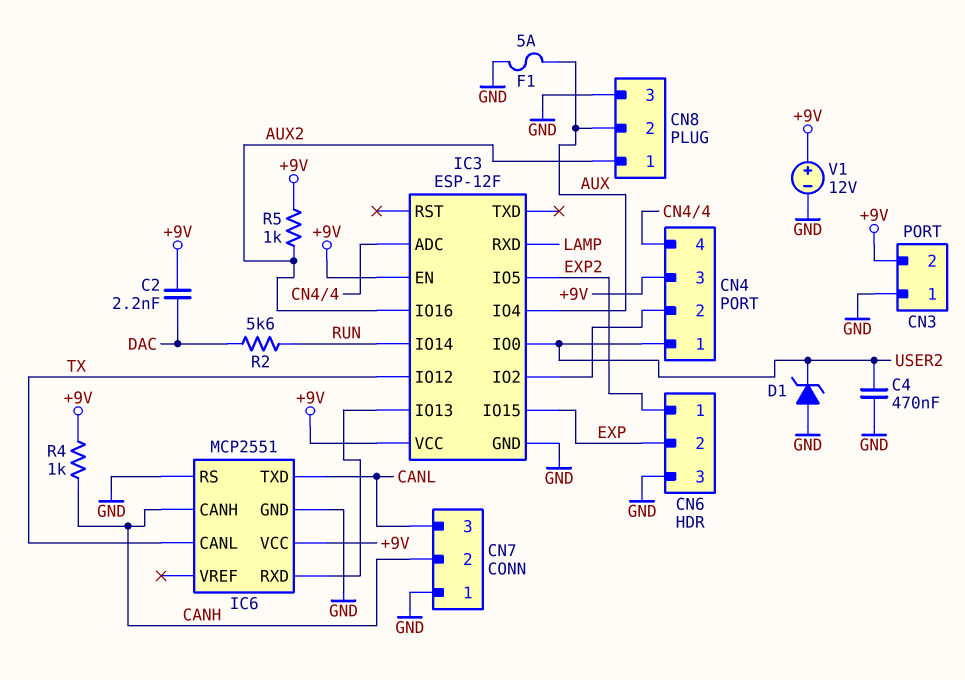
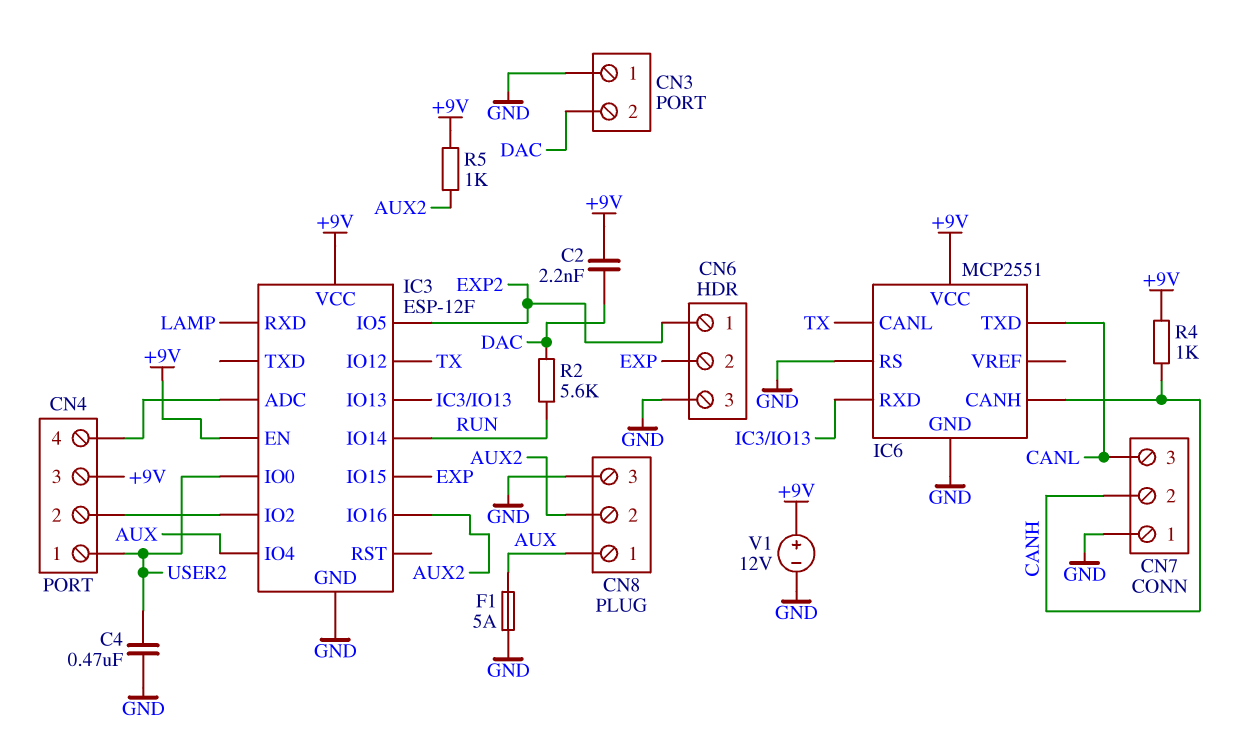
CN3 pin 2: +9V -> DAC
CN8 pin 1: AUX2 -> AUX
CN8 pin 2: AUX -> AUX2
D1: zener (A GND, K USER2) -> none

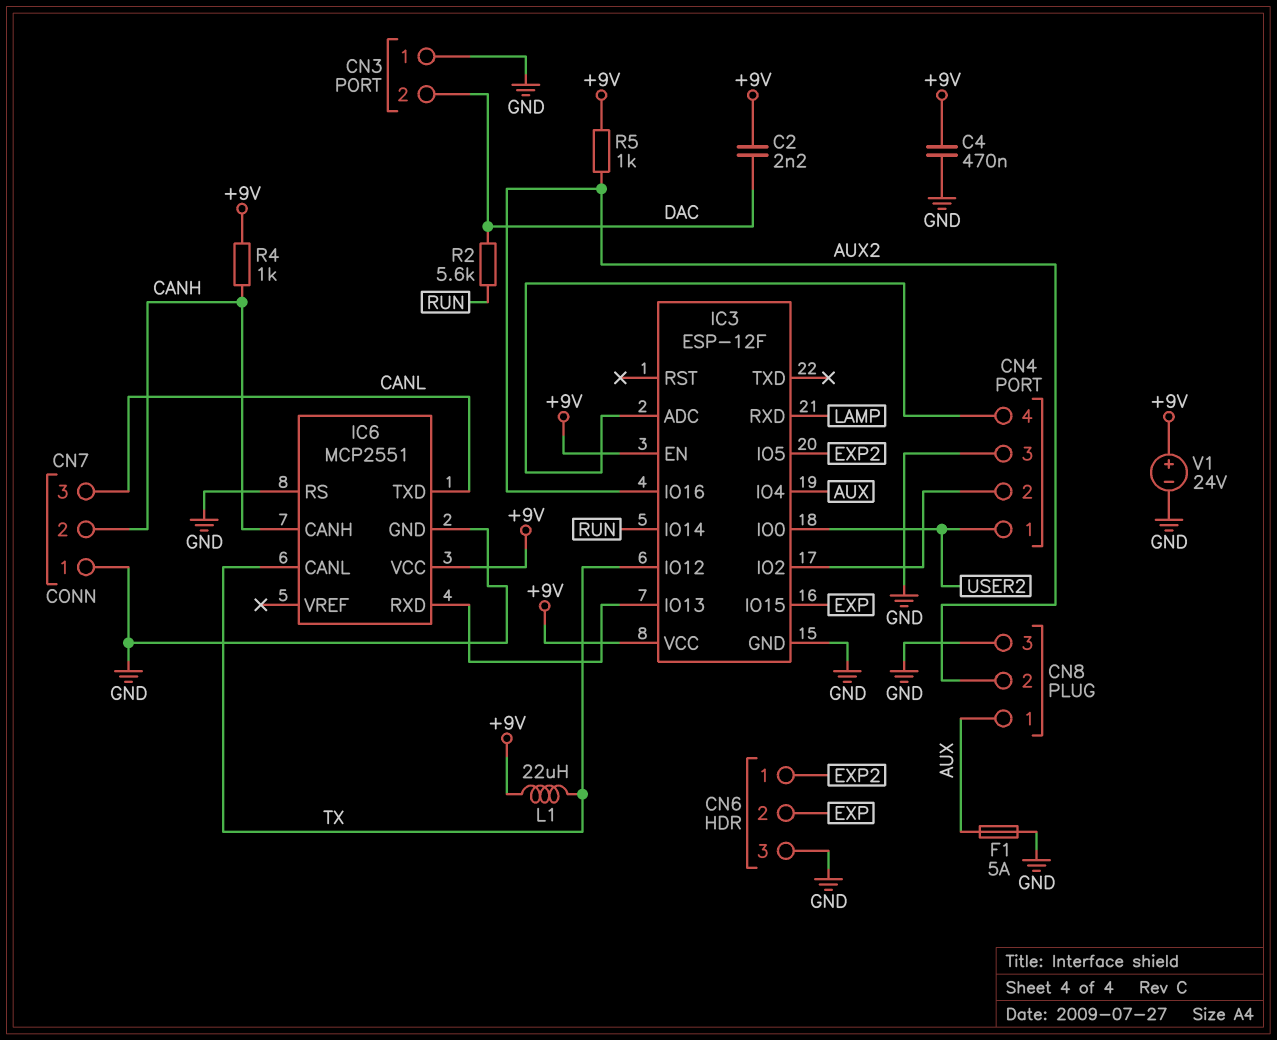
C4: 470nF (GND, USER2) -> 470nF (+9V, GND)
CN4 pin 3: +9V -> GND
L1: none -> 22uH (+9V, TX)
V1: 12V (plus +9V, minus GND) -> 24V (plus +9V, minus GND)

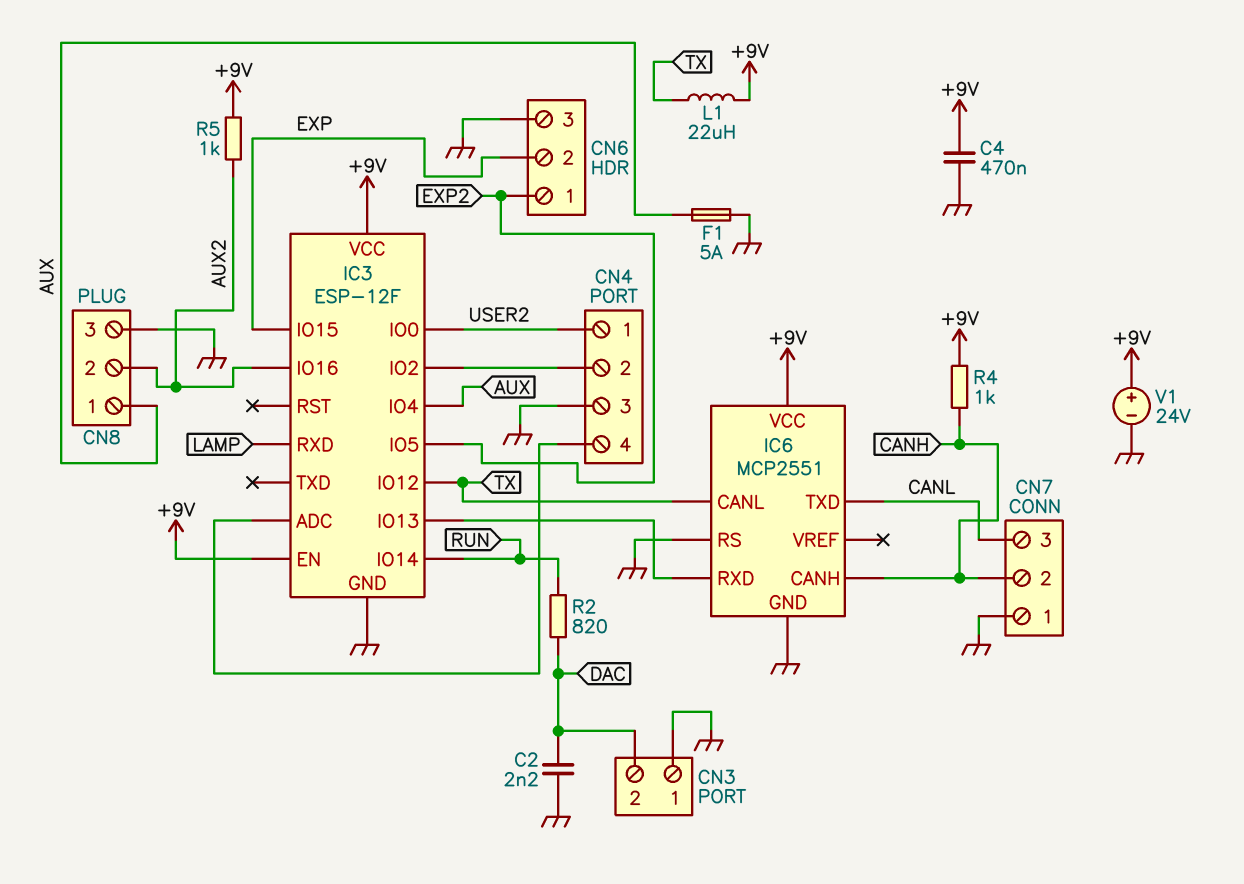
C2: 2.2nF (+9V, DAC) -> 2.2nF (DAC, GND)
R2: 5.6k (DAC, RUN) -> 820 (DAC, RUN)

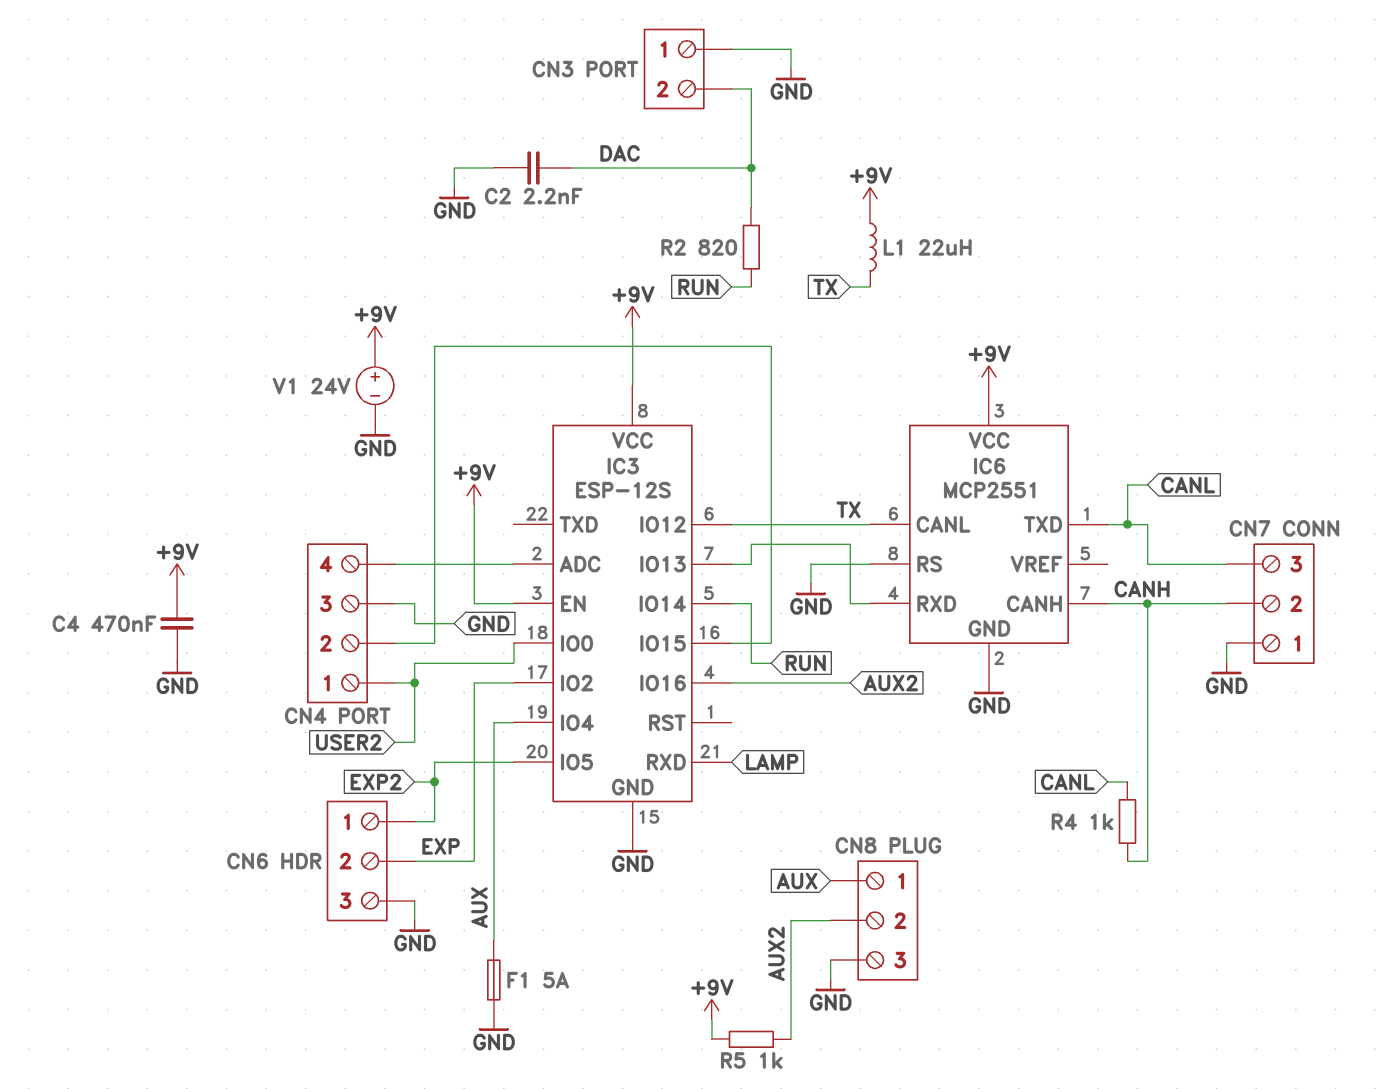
IC3: ESP-12F -> ESP-12S
IC3 pin IO2: CN4/2 -> EXP
IC3 pin IO15: EXP -> CN4/2
R4: 1k (+9V, CANH) -> 1k (CANH, CANL)

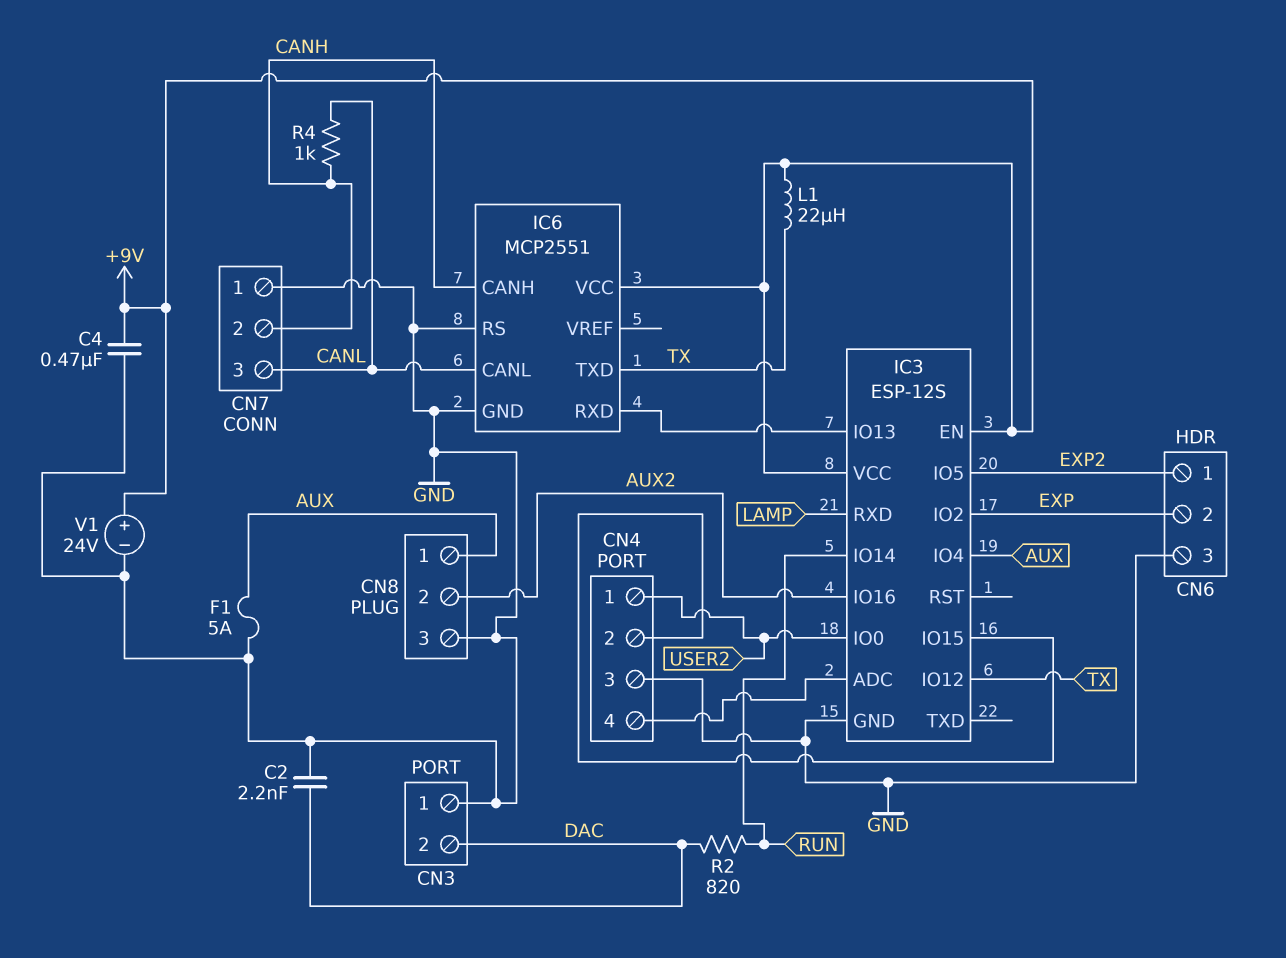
IC6 pin CANL: TX -> CANL
IC6 pin TXD: CANL -> TX
R5: 1k (+9V, AUX2) -> none

